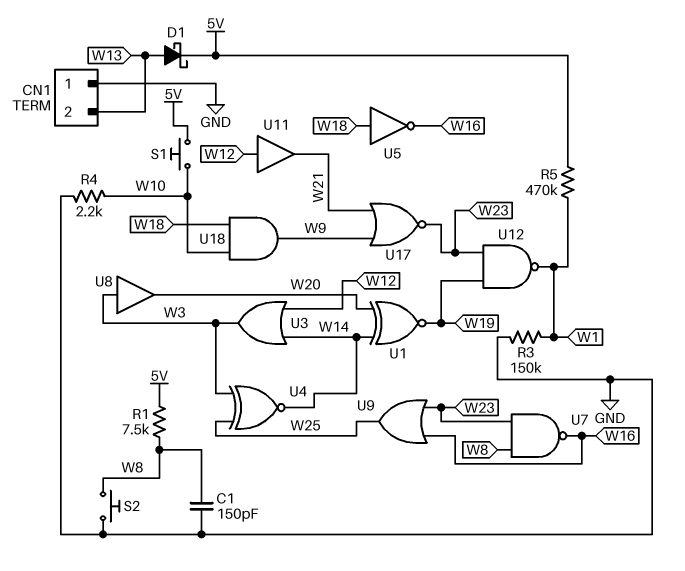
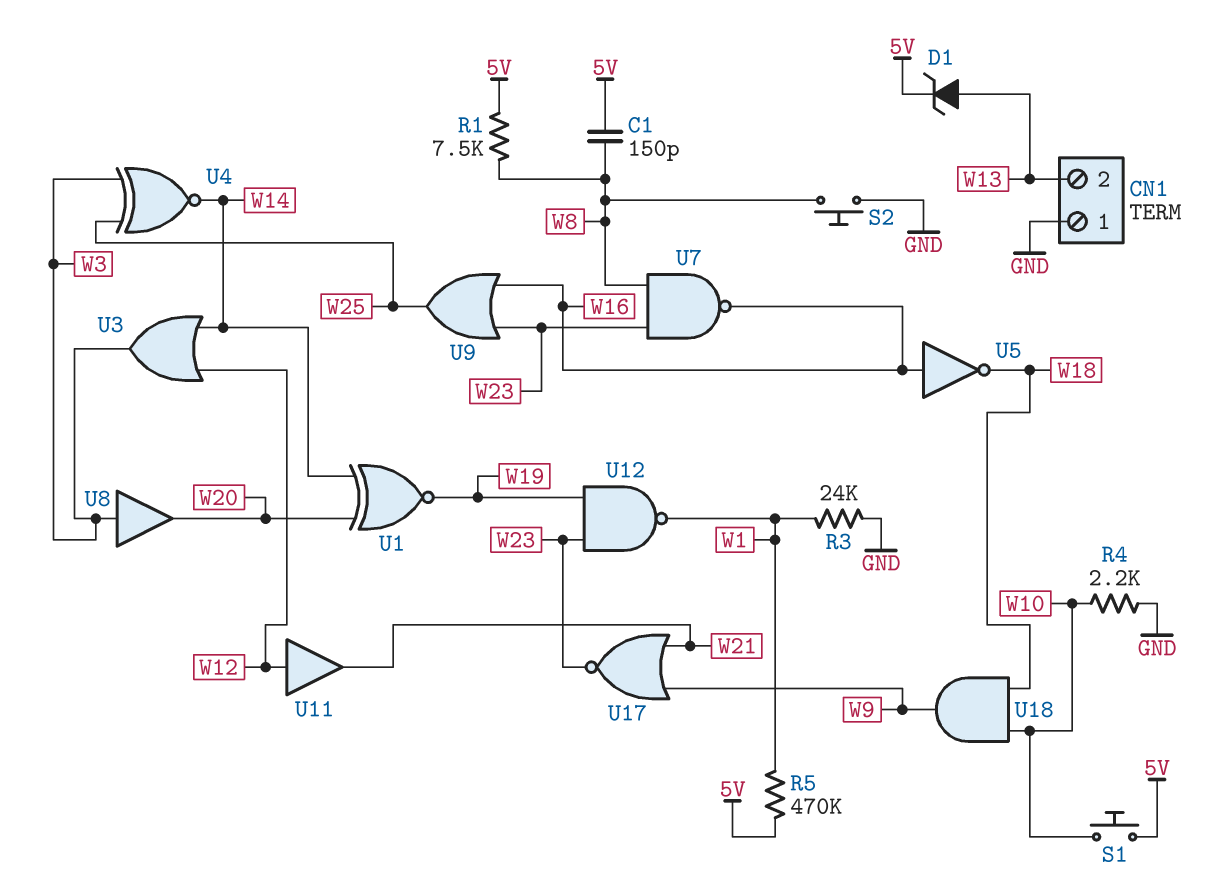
C1: 150pF (GND, W8) -> 150pF (5V, W8)
D1: schottky (A W13, K 5V) -> zener (A W13, K 5V)
R3: 150k (GND, W1) -> 24k (GND, W1)
U5: NOT (in W18, out W16) -> NOT (in W16, out W18)

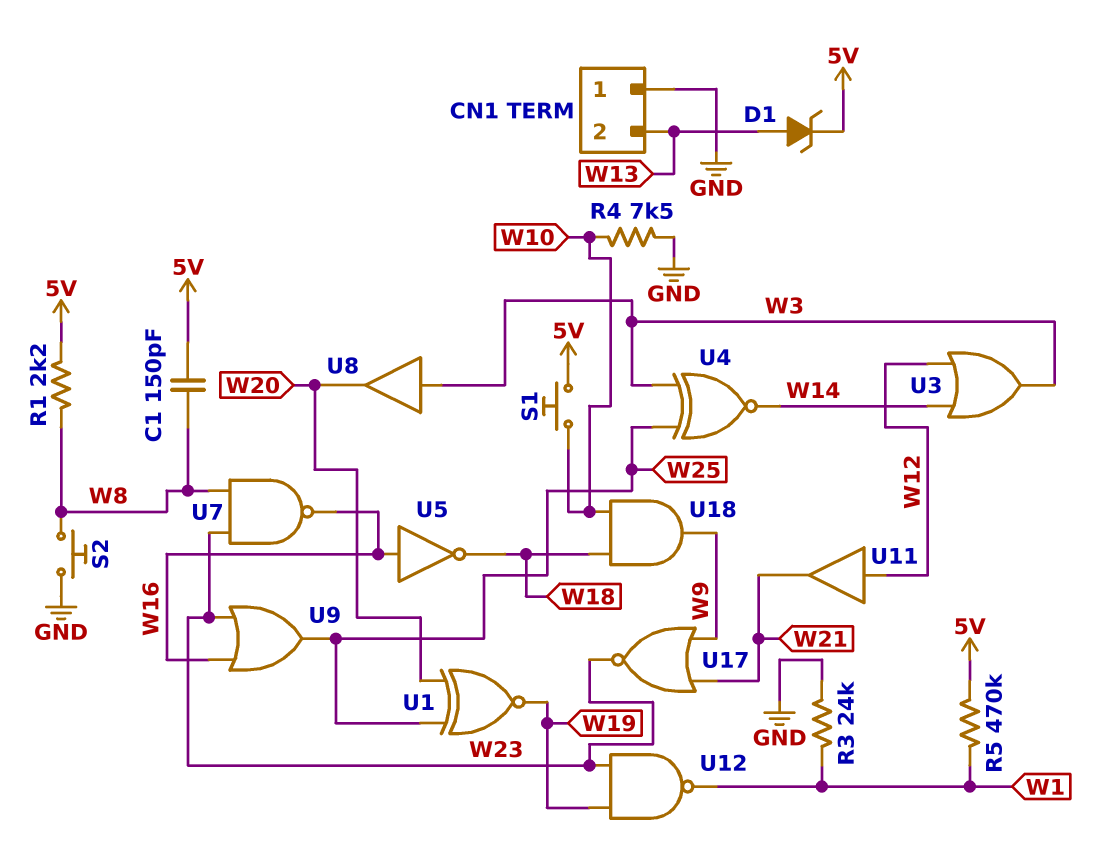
R1: 7.5k (5V, W8) -> 2.2k (5V, W8)
R4: 2.2k (GND, W10) -> 7.5k (GND, W10)
U1: XNOR (in W14, in W20, out W19) -> XNOR (in W20, in W25, out W19)

